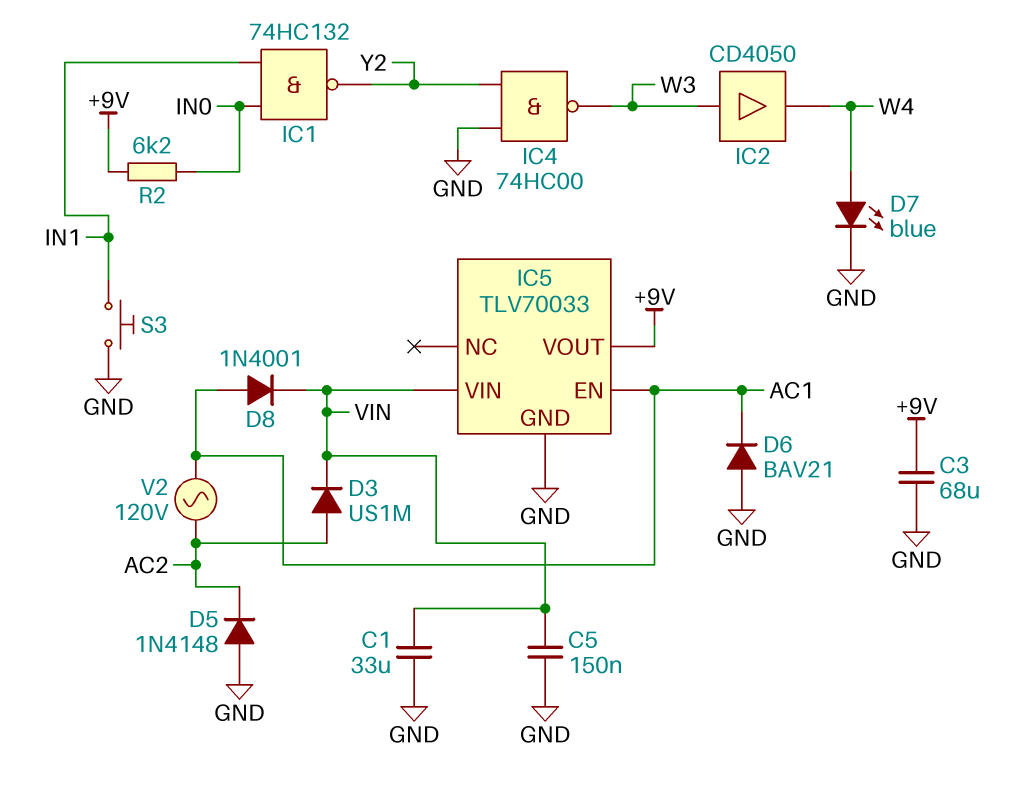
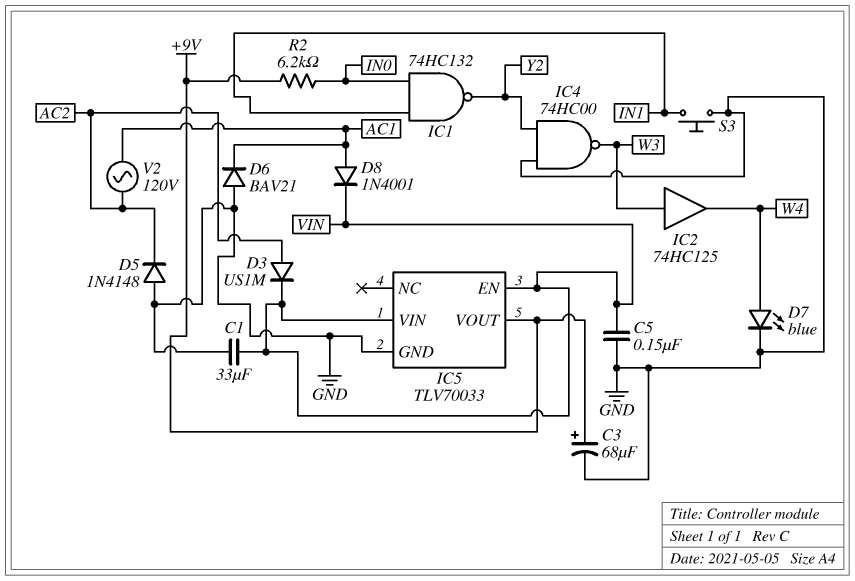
C3: 68uF (+9V, GND) -> 68uF (plus +9V, minus GND)
IC2: buffer CD4050 (in W3, out W4) -> buffer 74HC125 (in W3, out W4)
IC5 pin EN: AC1 -> VIN

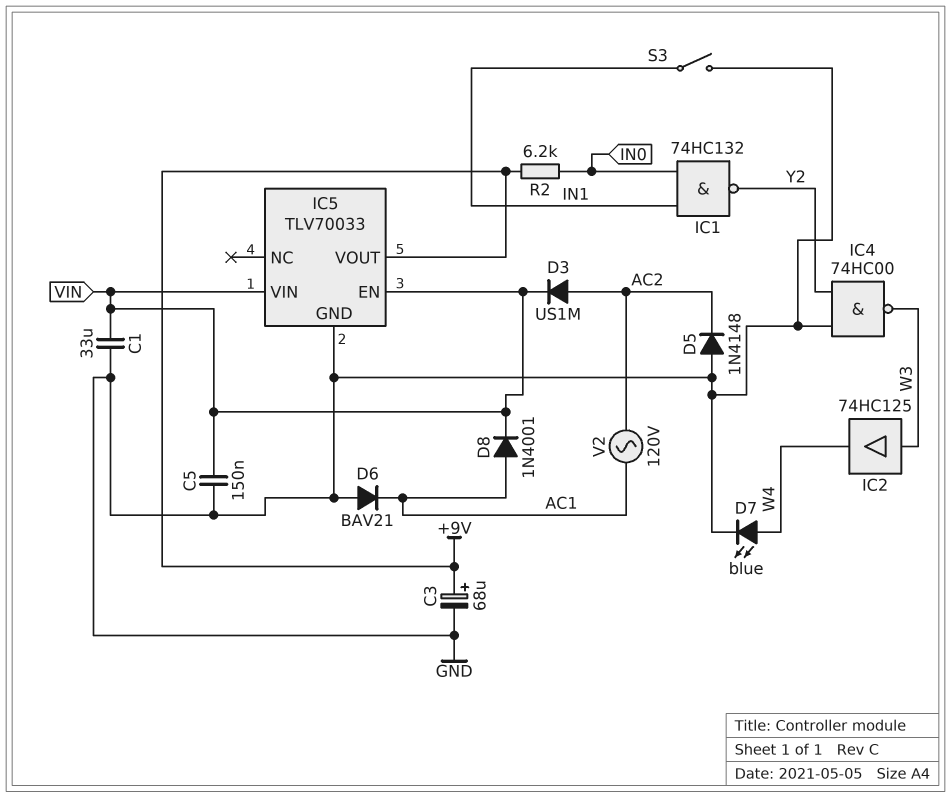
S3: button (GND, IN1) -> switch (GND, IN1)

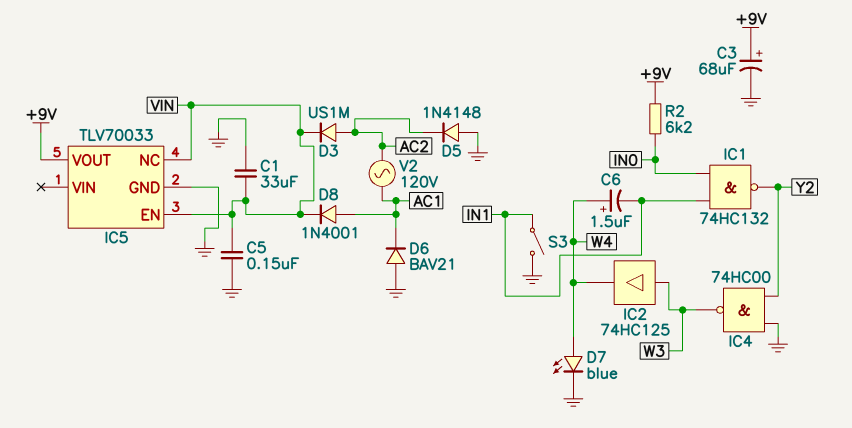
C6: none -> 1.5uF (plus W4, minus IN1)
IC5 pin NC: none -> VIN
IC5 pin VIN: VIN -> none

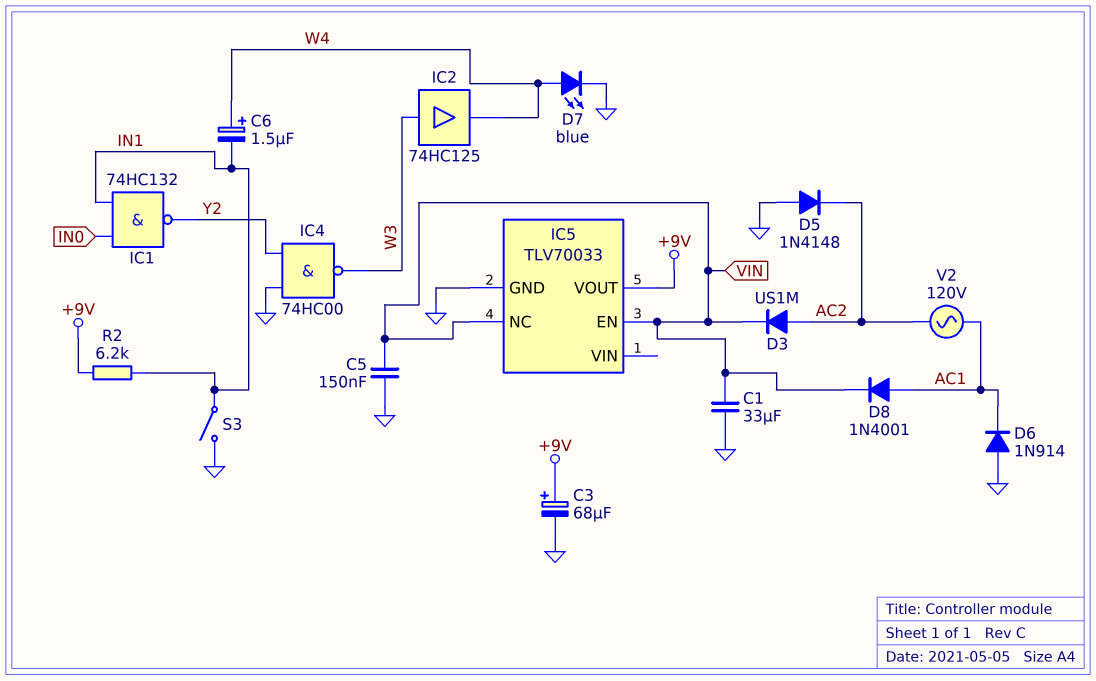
D6: diode BAV21 (A GND, K AC1) -> diode 1N914 (A GND, K AC1)
R2: 6.2k (+9V, IN0) -> 6.2k (+9V, IN1)

